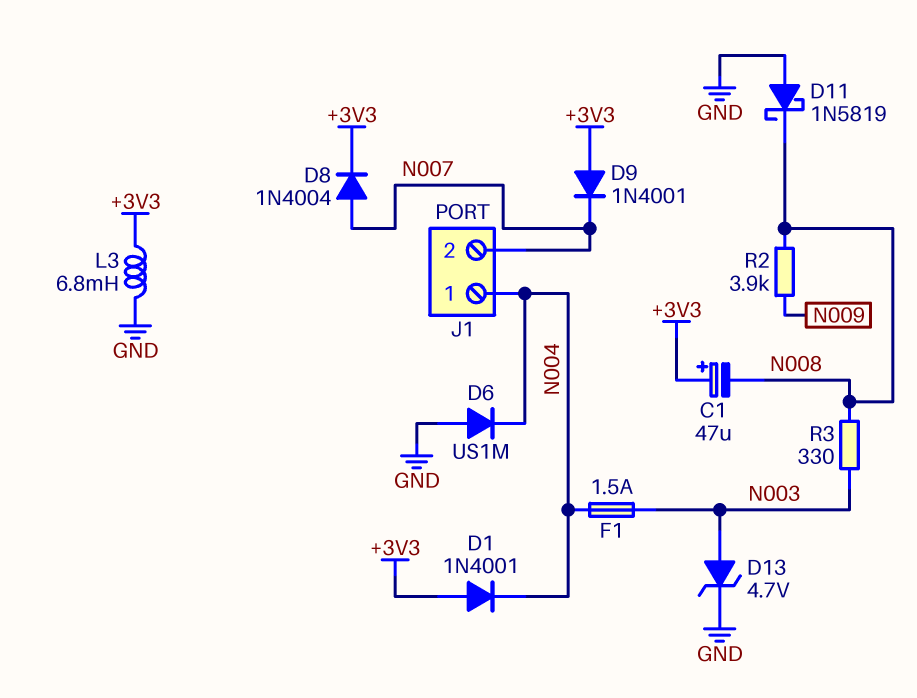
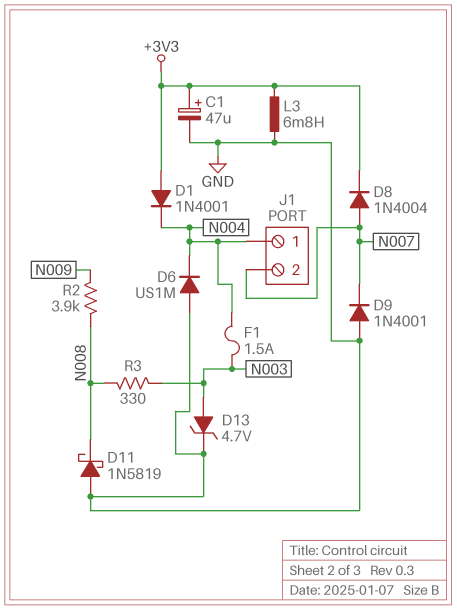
C1: 47uF (plus +3V3, minus N008) -> 47uF (plus +3V3, minus GND)
D9: diode 1N4001 (A +3V3, K N007) -> diode 1N4001 (A GND, K N007)

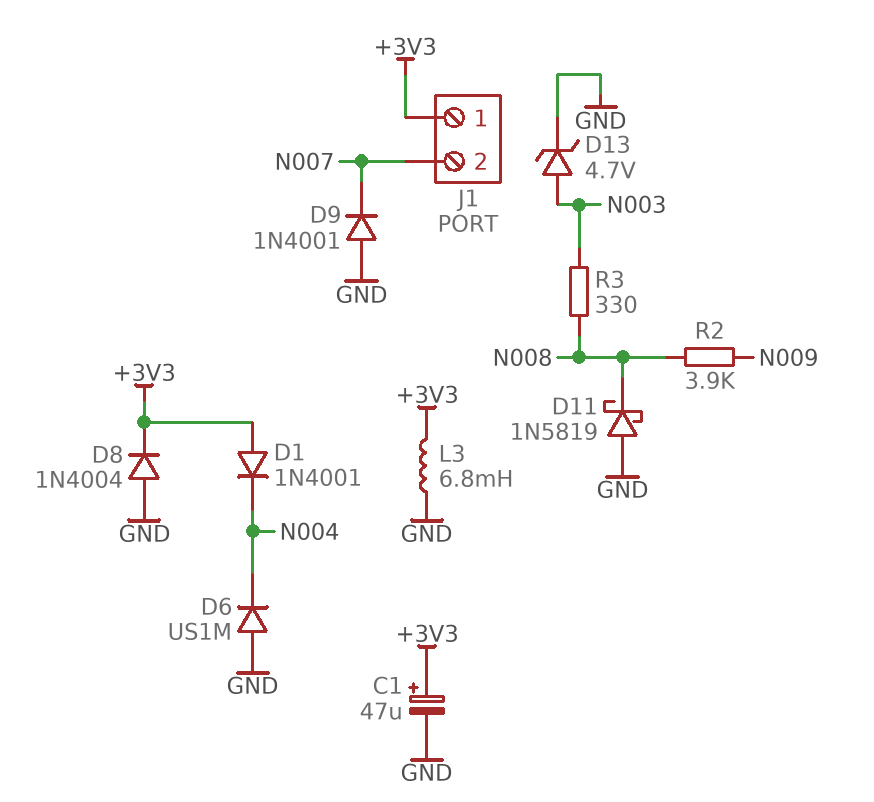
D8: diode 1N4004 (A N007, K +3V3) -> diode 1N4004 (A GND, K +3V3)
F1: 1.5A (N003, N004) -> none
J1 pin 1: N004 -> +3V3

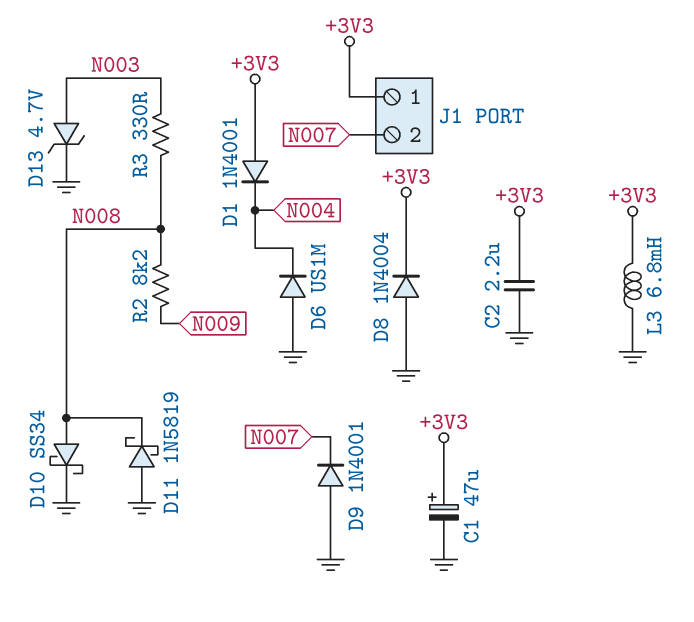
C2: none -> 2.2uF (+3V3, GND)
D10: none -> schottky SS34 (A N008, K GND)
R2: 3.9k (N008, N009) -> 8.2k (N008, N009)

